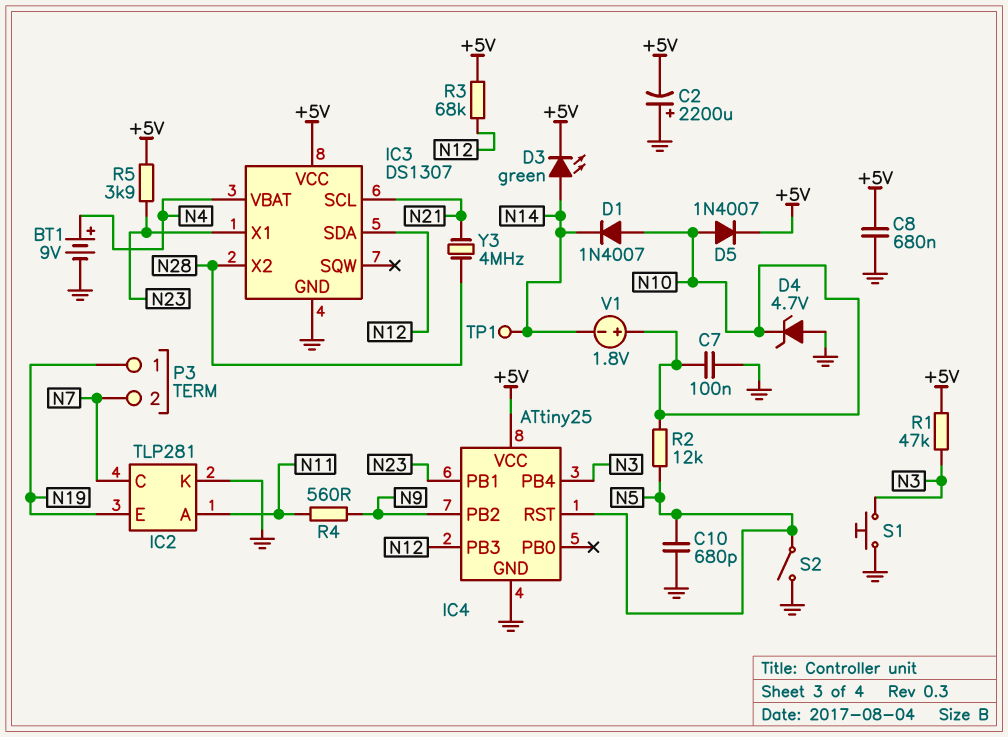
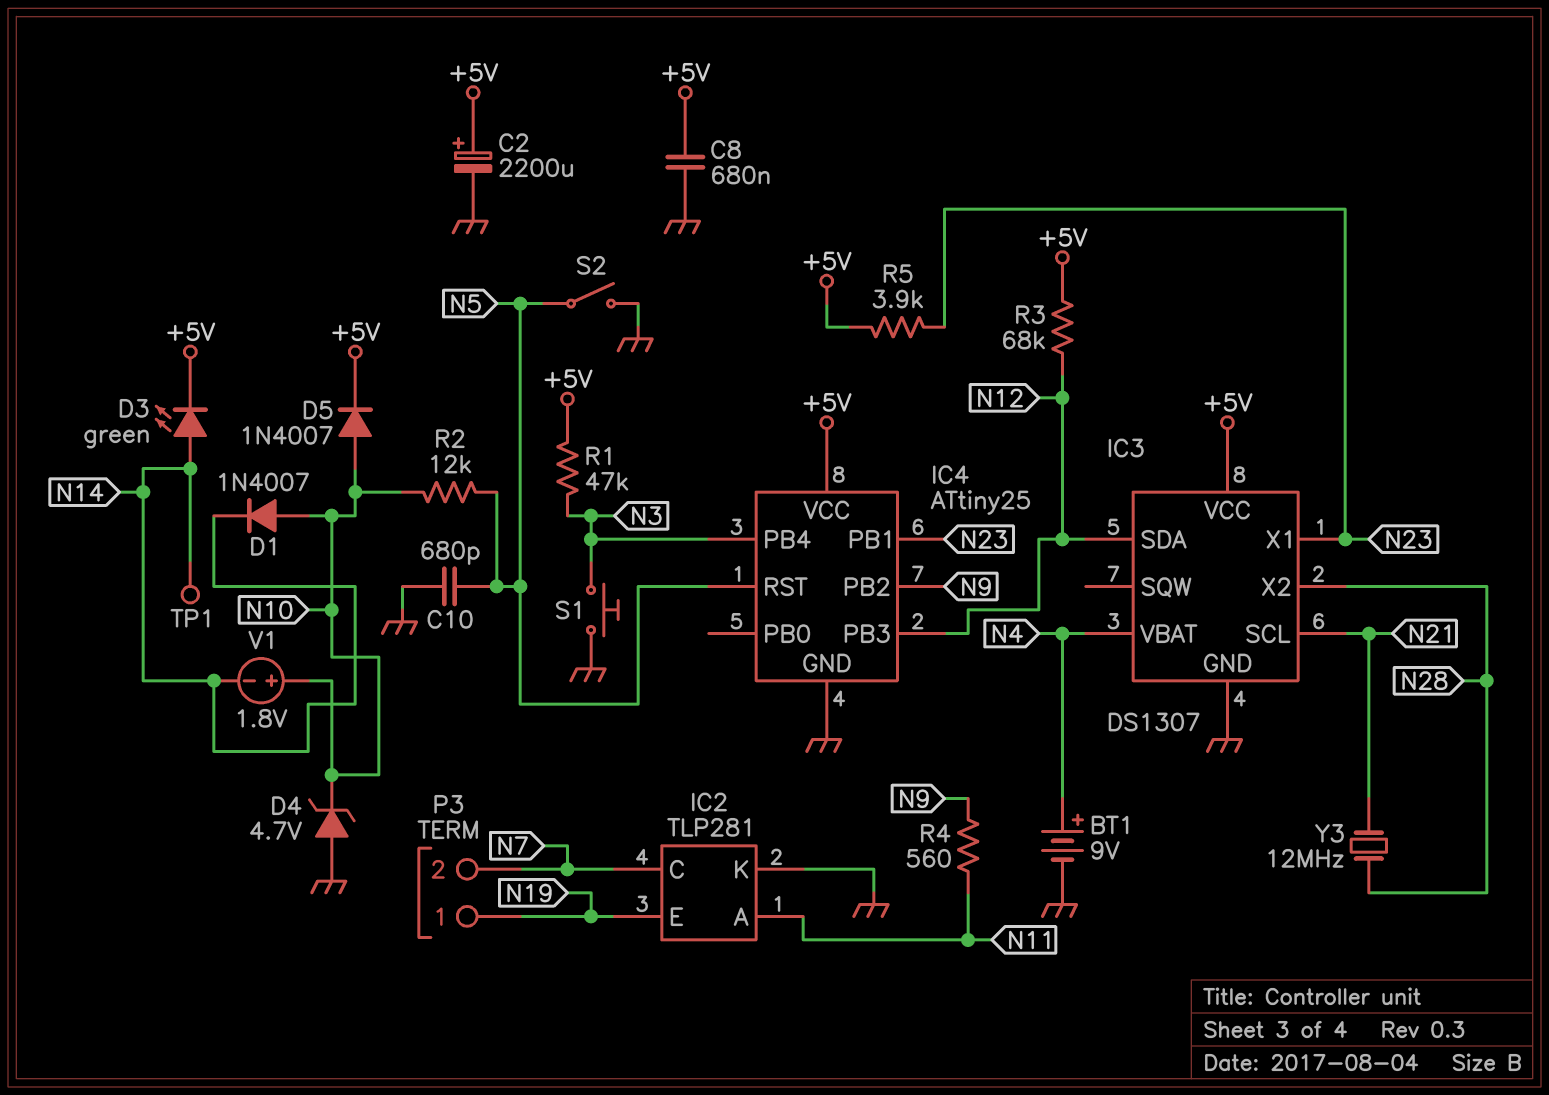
C2: 2200uF (plus GND, minus +5V) -> 2200uF (plus +5V, minus GND)
C7: 100nF (GND, N10) -> none
Y3: 4MHz (N21, N28) -> 12MHz (N21, N28)

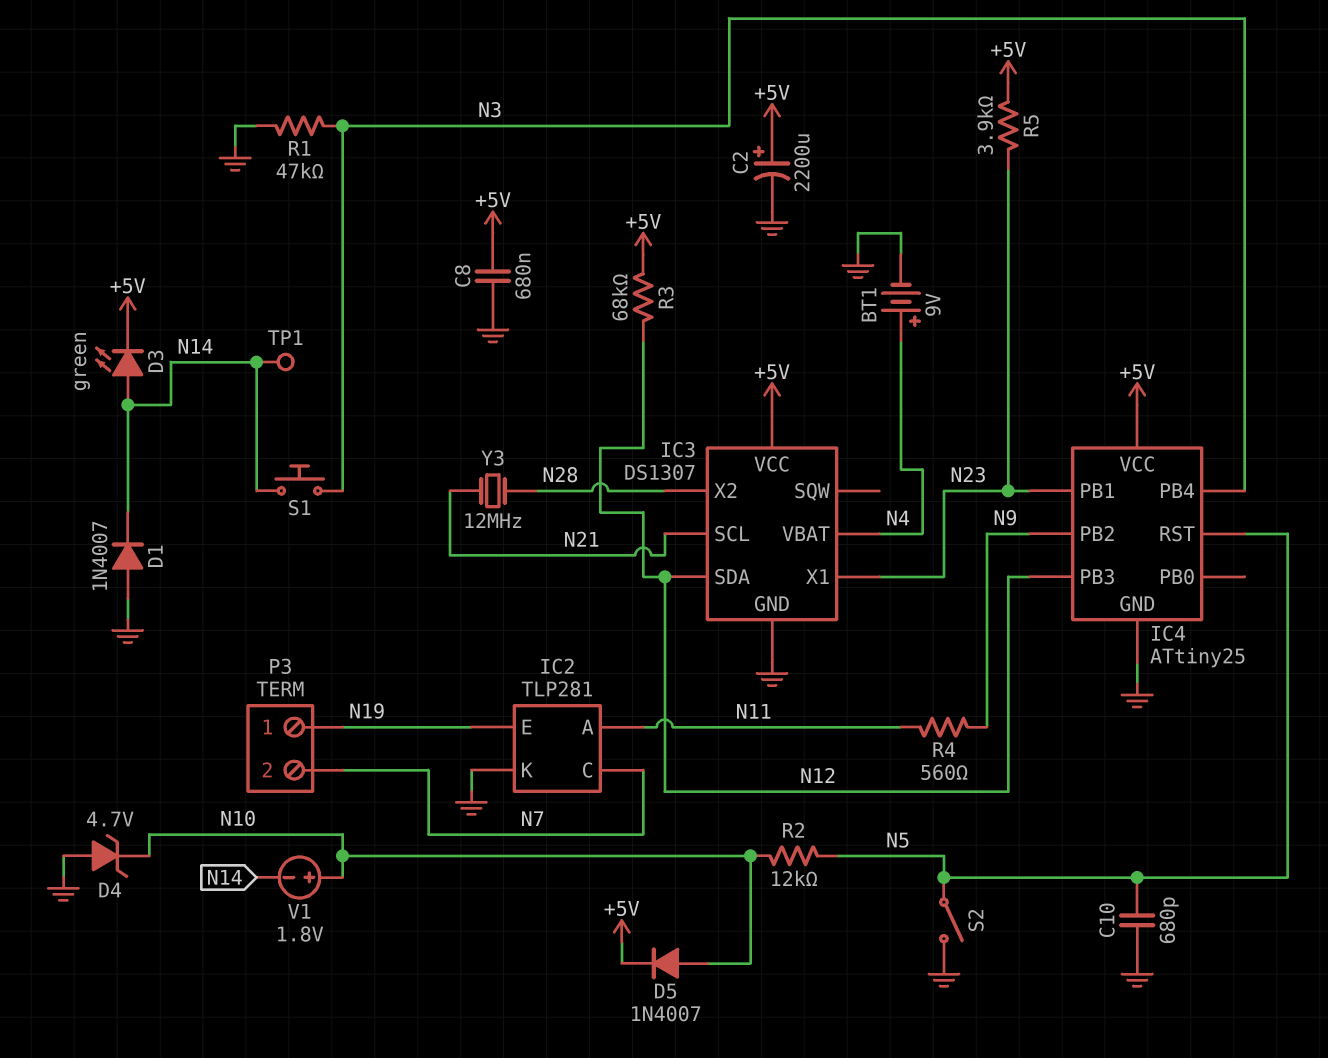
D1: diode 1N4007 (A N10, K N14) -> diode 1N4007 (A GND, K N14)
R1: 47k (+5V, N3) -> 47k (GND, N3)
S1: button (GND, N3) -> button (N3, N14)

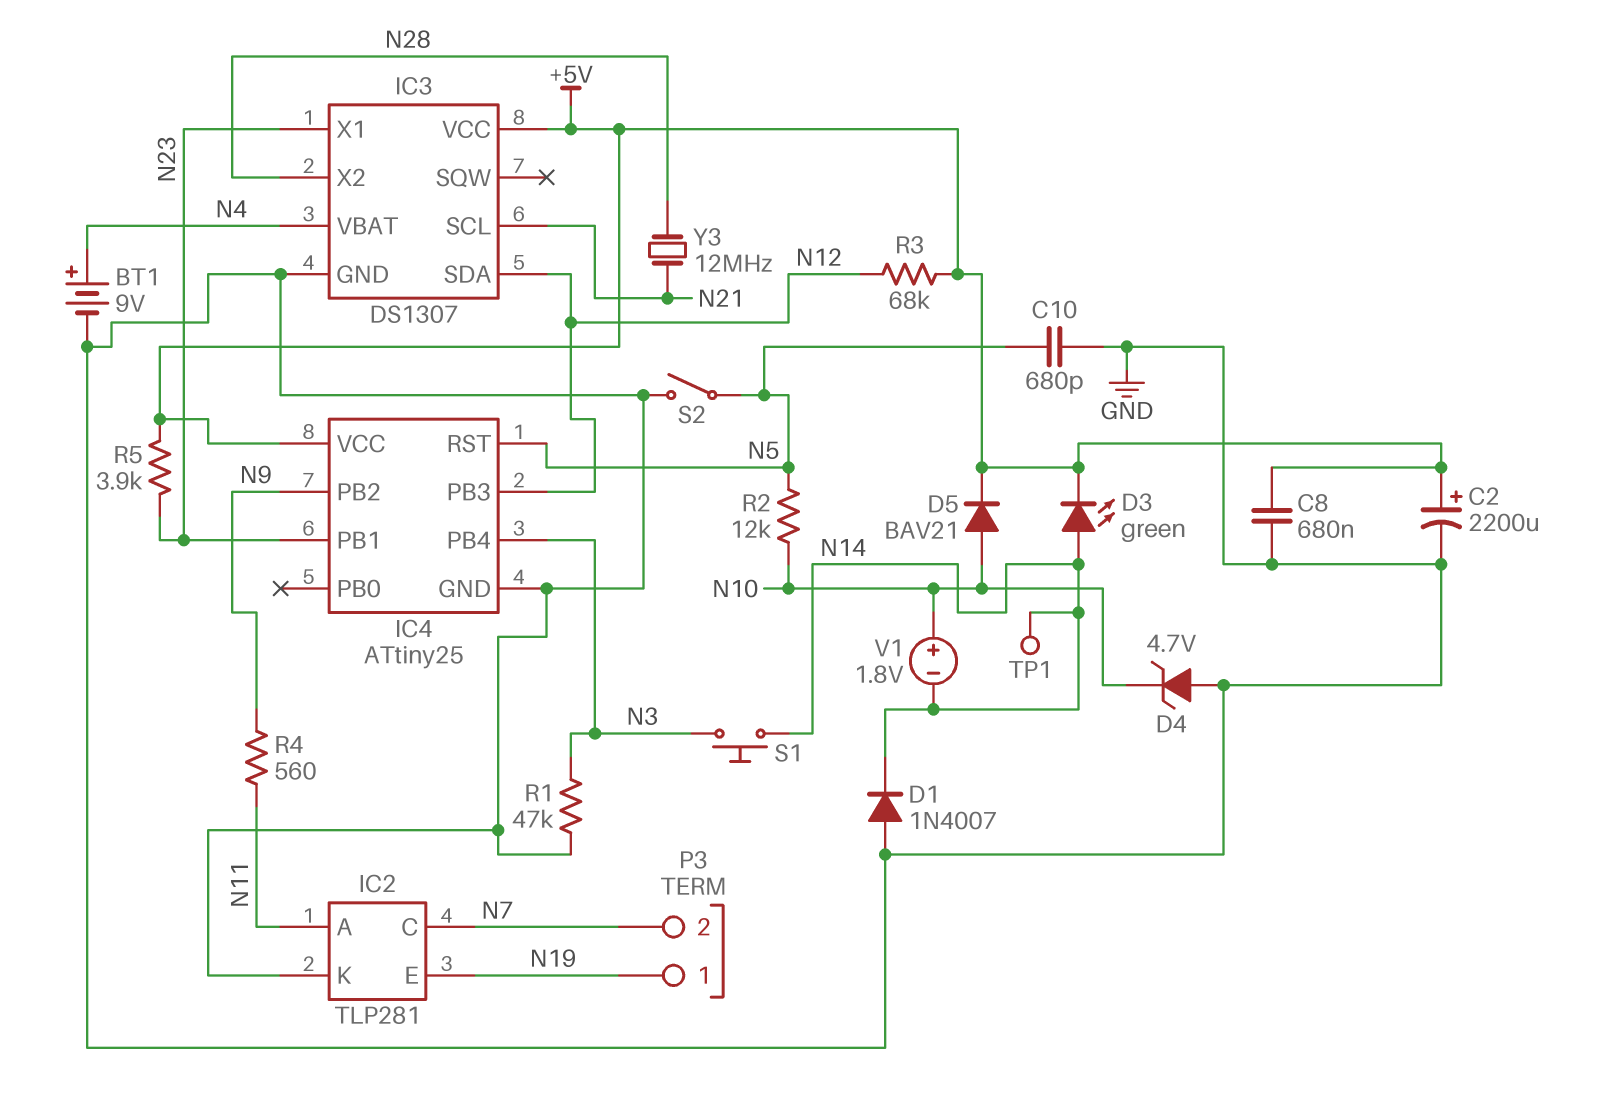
D5: diode 1N4007 (A N10, K +5V) -> diode BAV21 (A N10, K +5V)

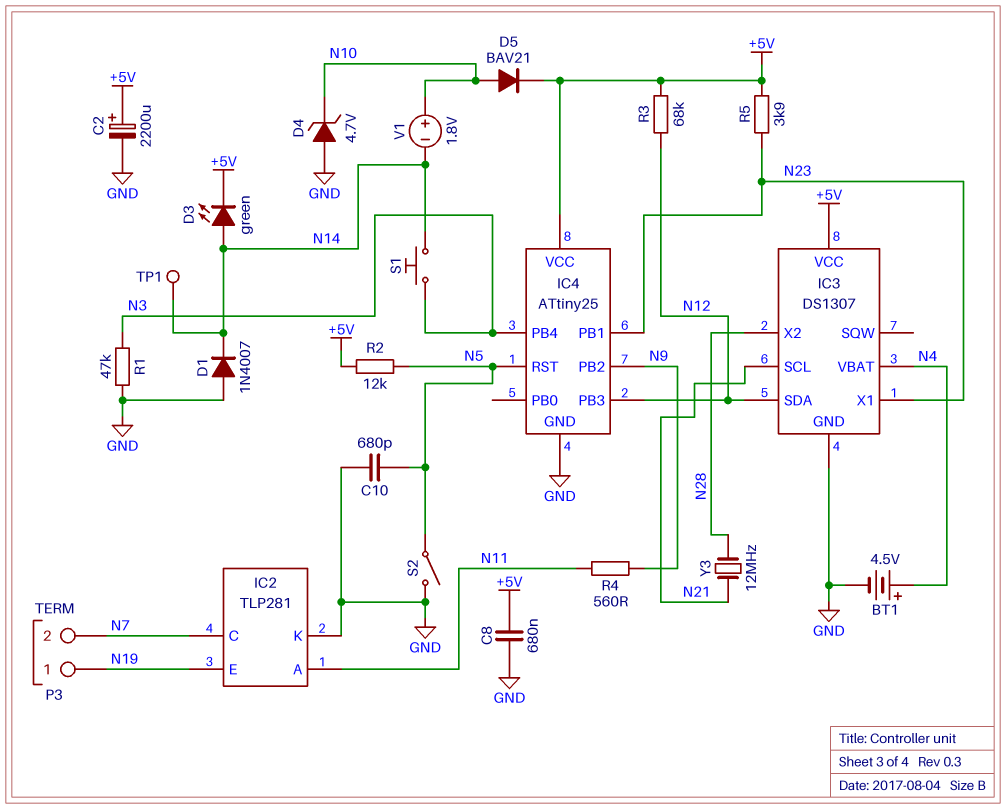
BT1: 9V (plus N4, minus GND) -> 4.5V (plus N4, minus GND)
R2: 12k (N5, N10) -> 12k (+5V, N5)

